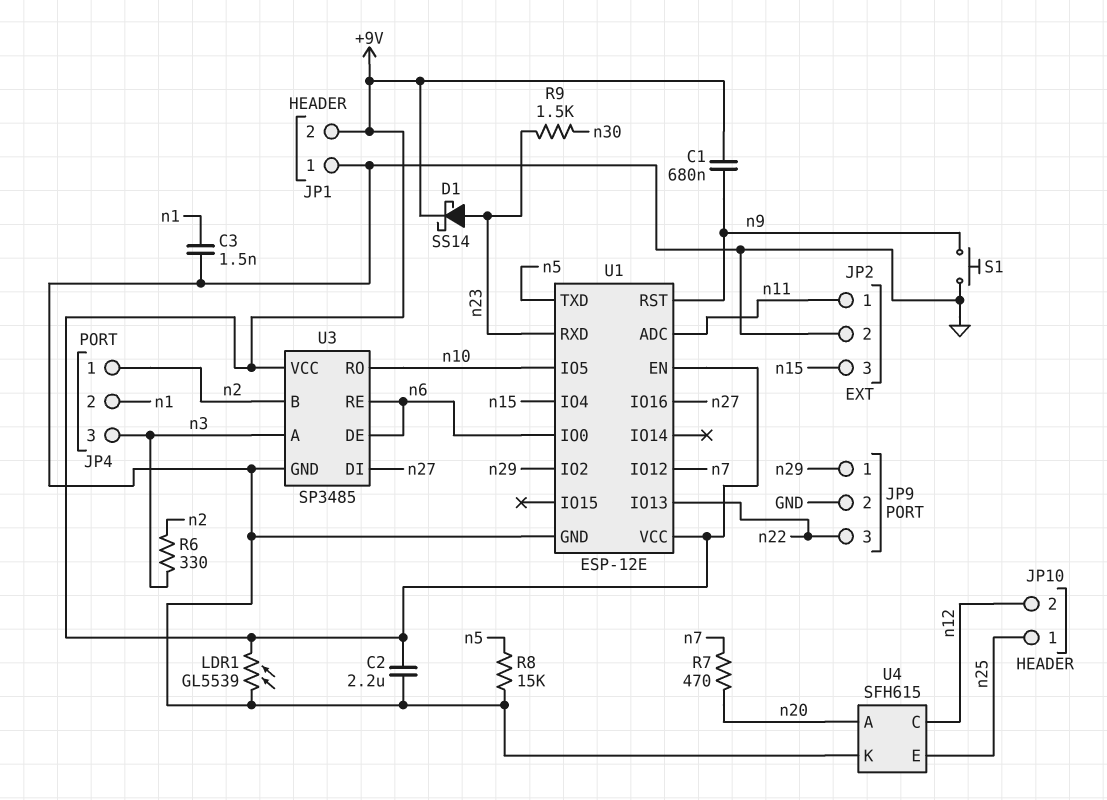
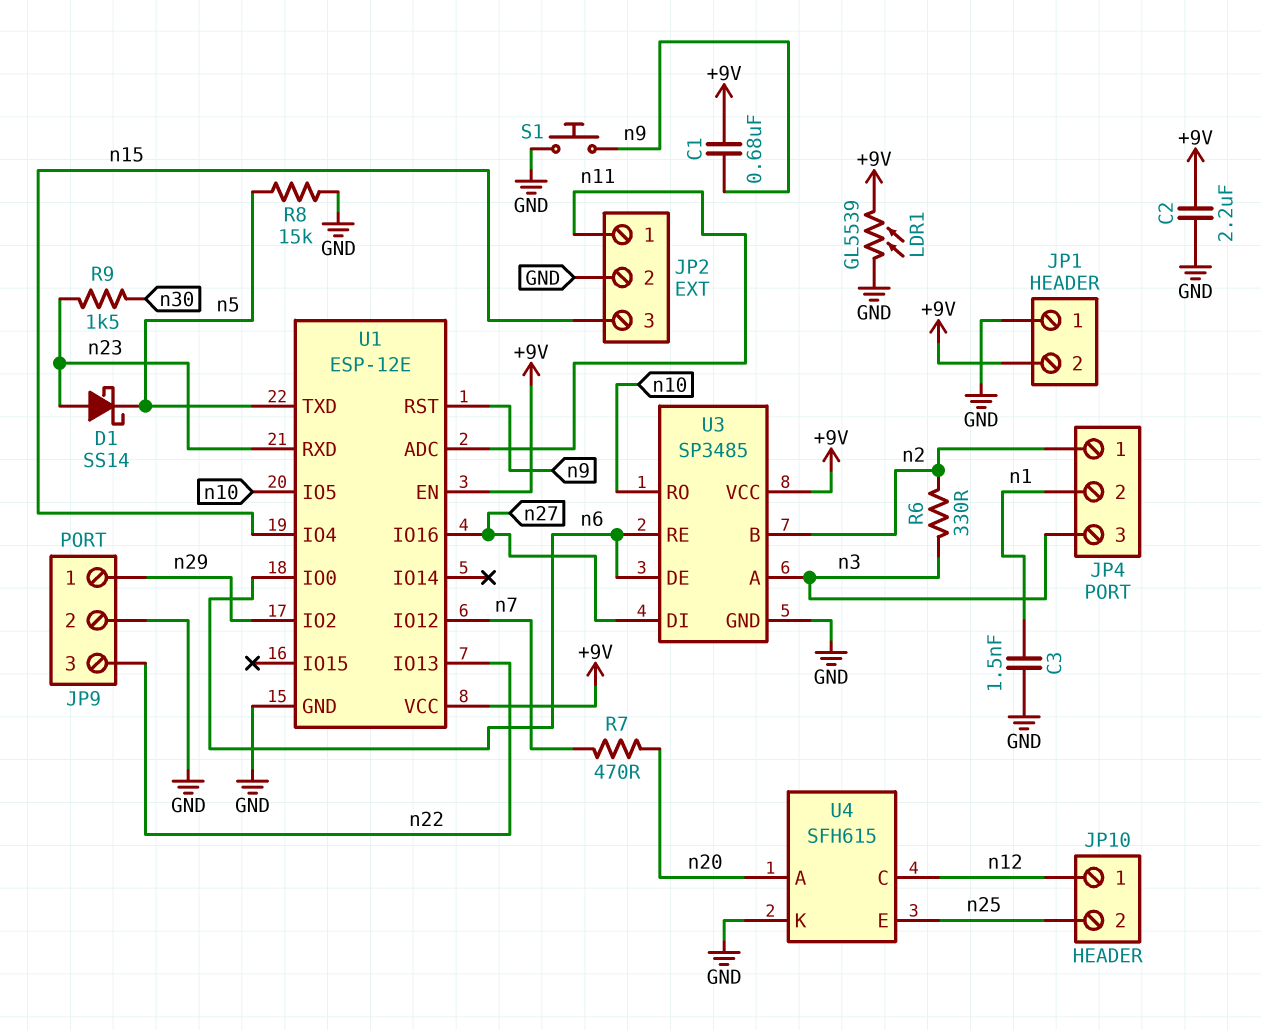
D1: schottky SS14 (A n23, K +9V) -> schottky SS14 (A n23, K n5)
JP10 pin 1: n25 -> n12
JP10 pin 2: n12 -> n25

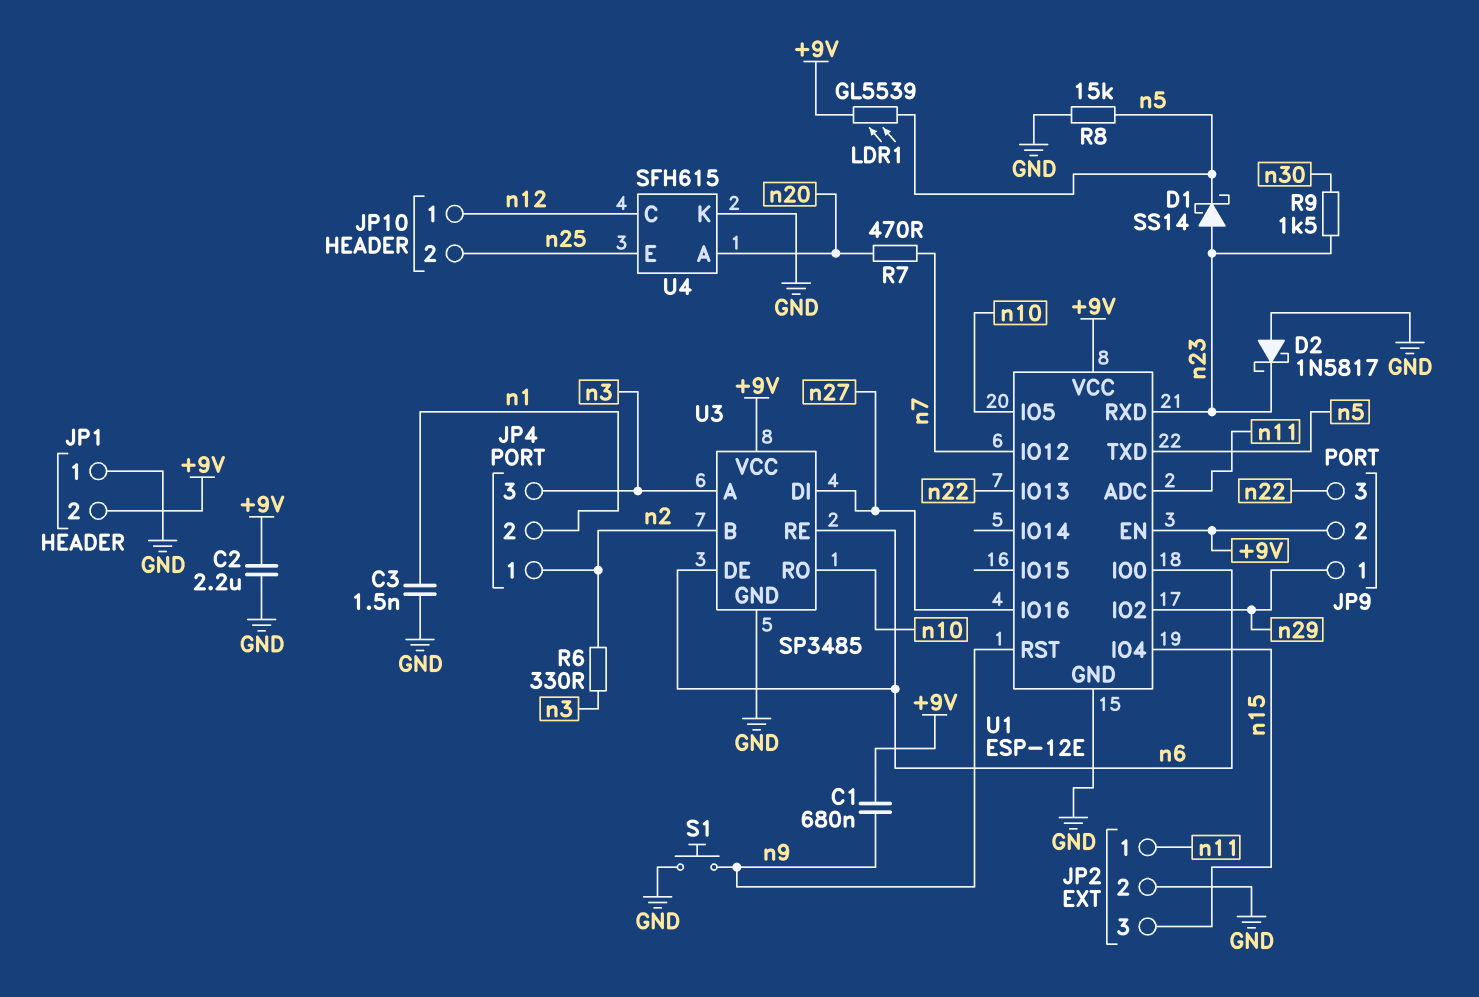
D2: none -> schottky 1N5817 (A GND, K n23)
JP9 pin 2: GND -> +9V
LDR1: GL5539 (+9V, GND) -> GL5539 (+9V, n5)

